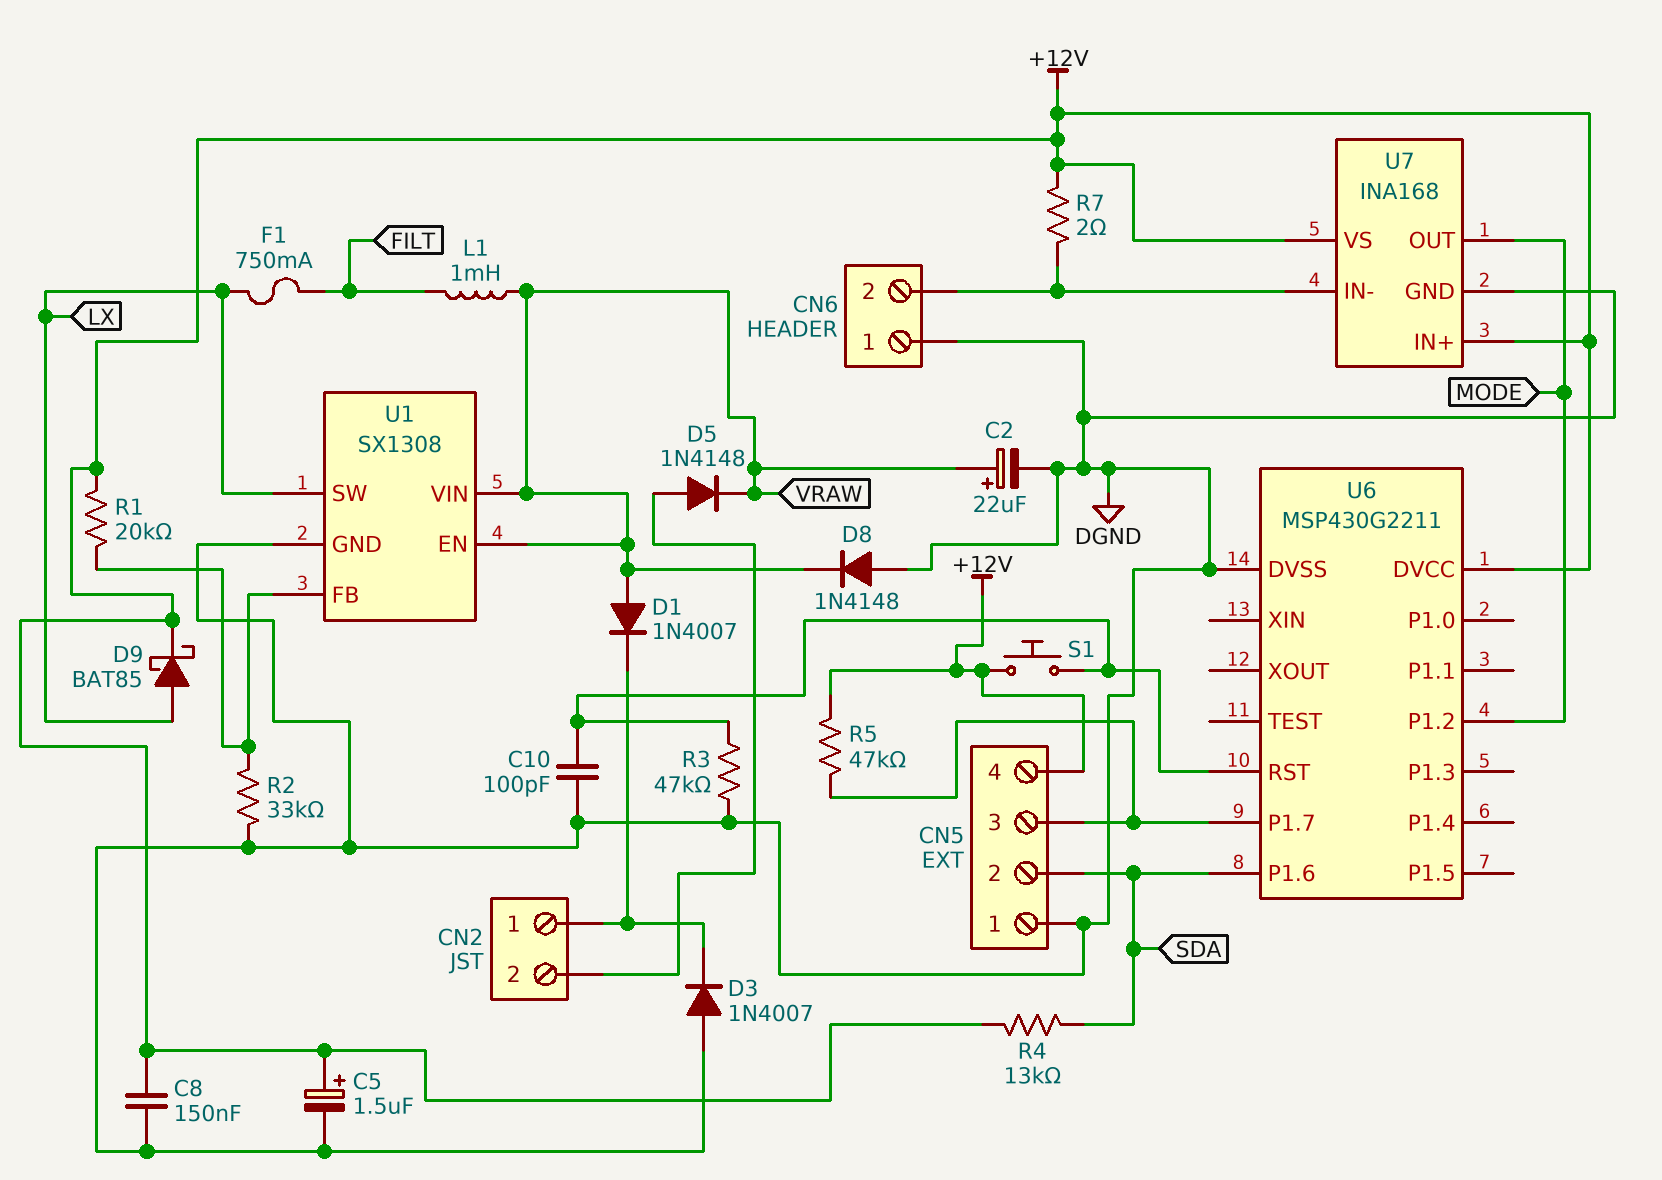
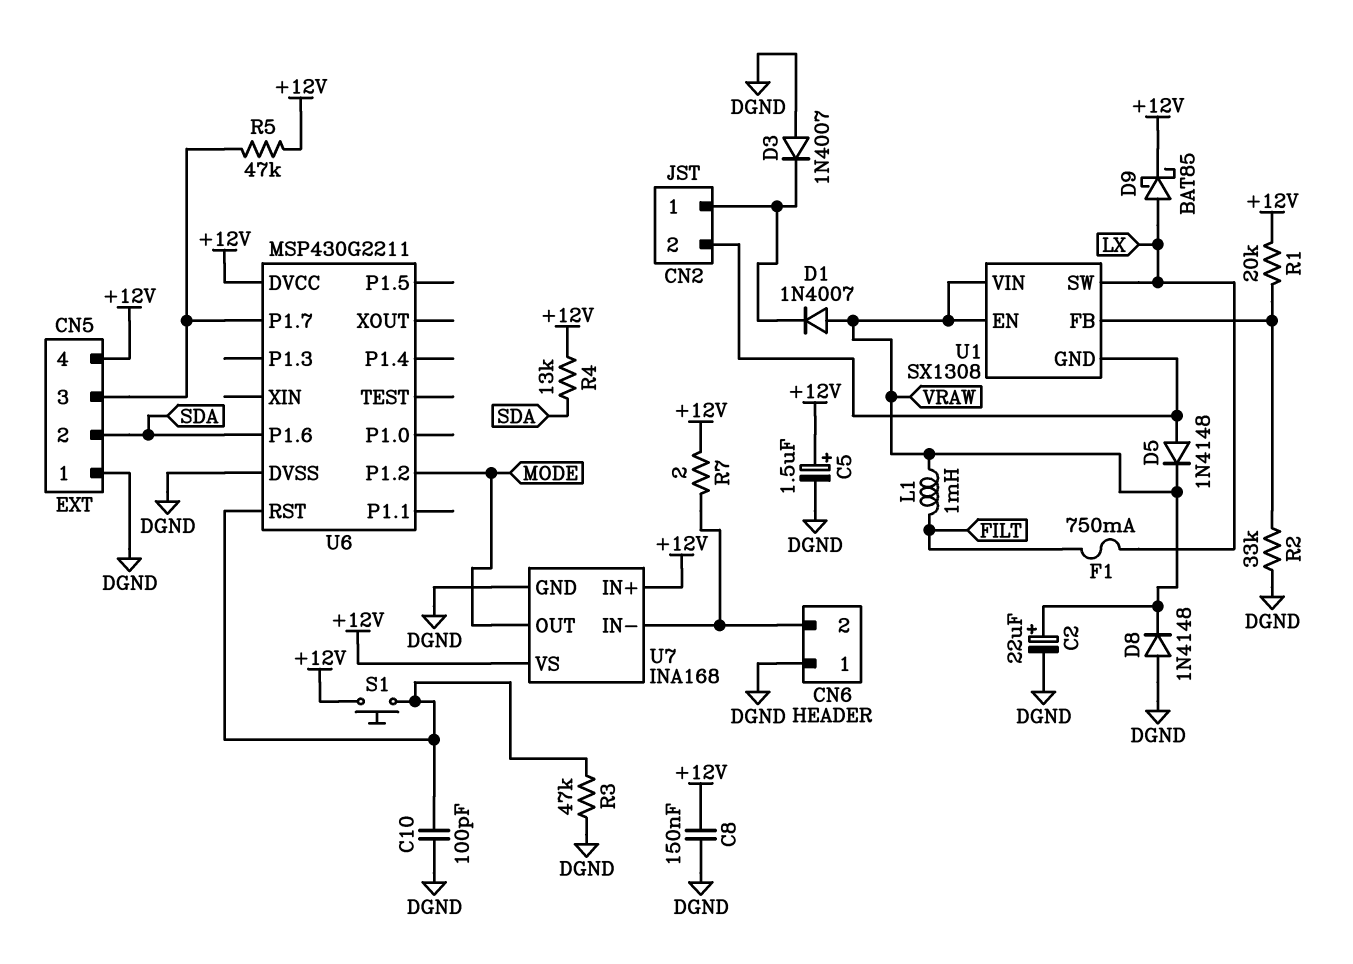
U1 pin GND: DGND -> CN2/2

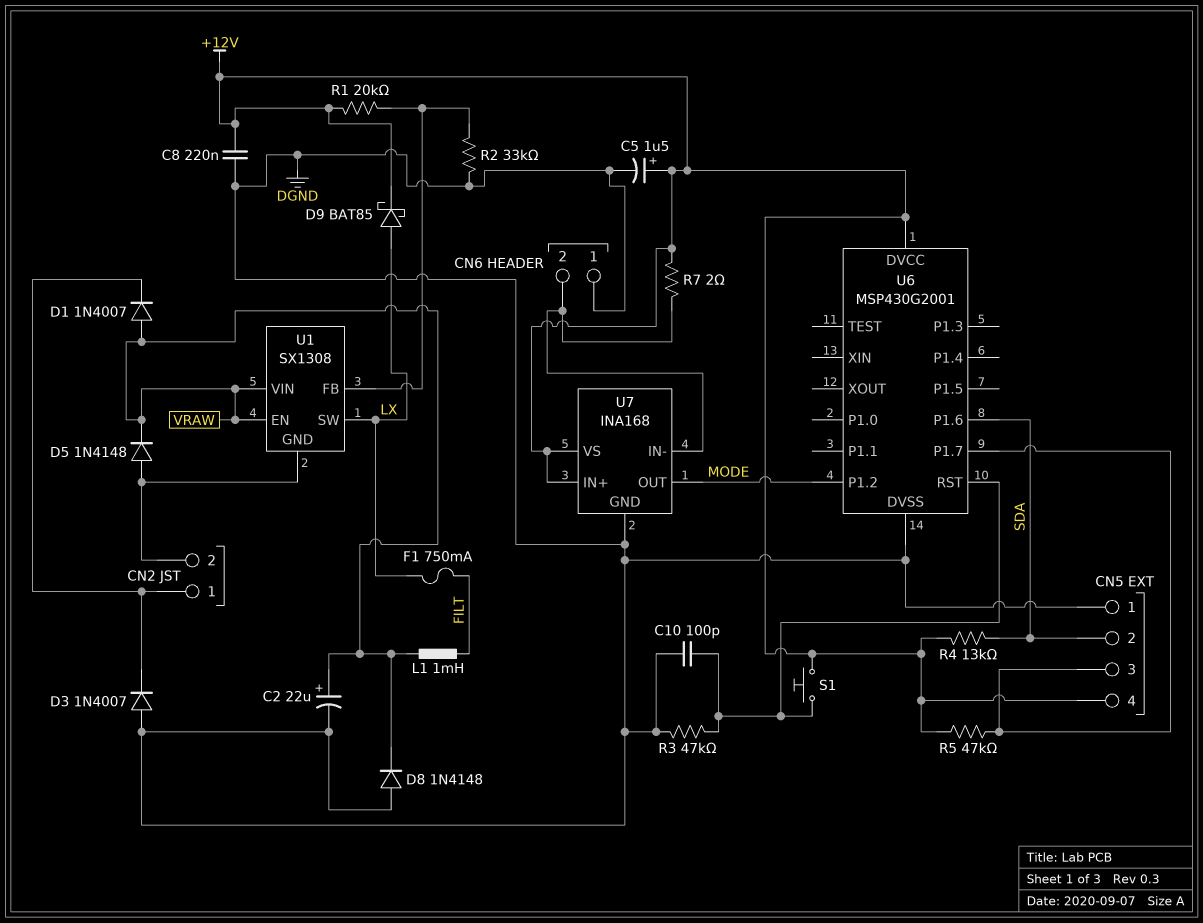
C8: 150nF (+12V, DGND) -> 220nF (+12V, DGND)
U6: MSP430G2211 -> MSP430G2001

